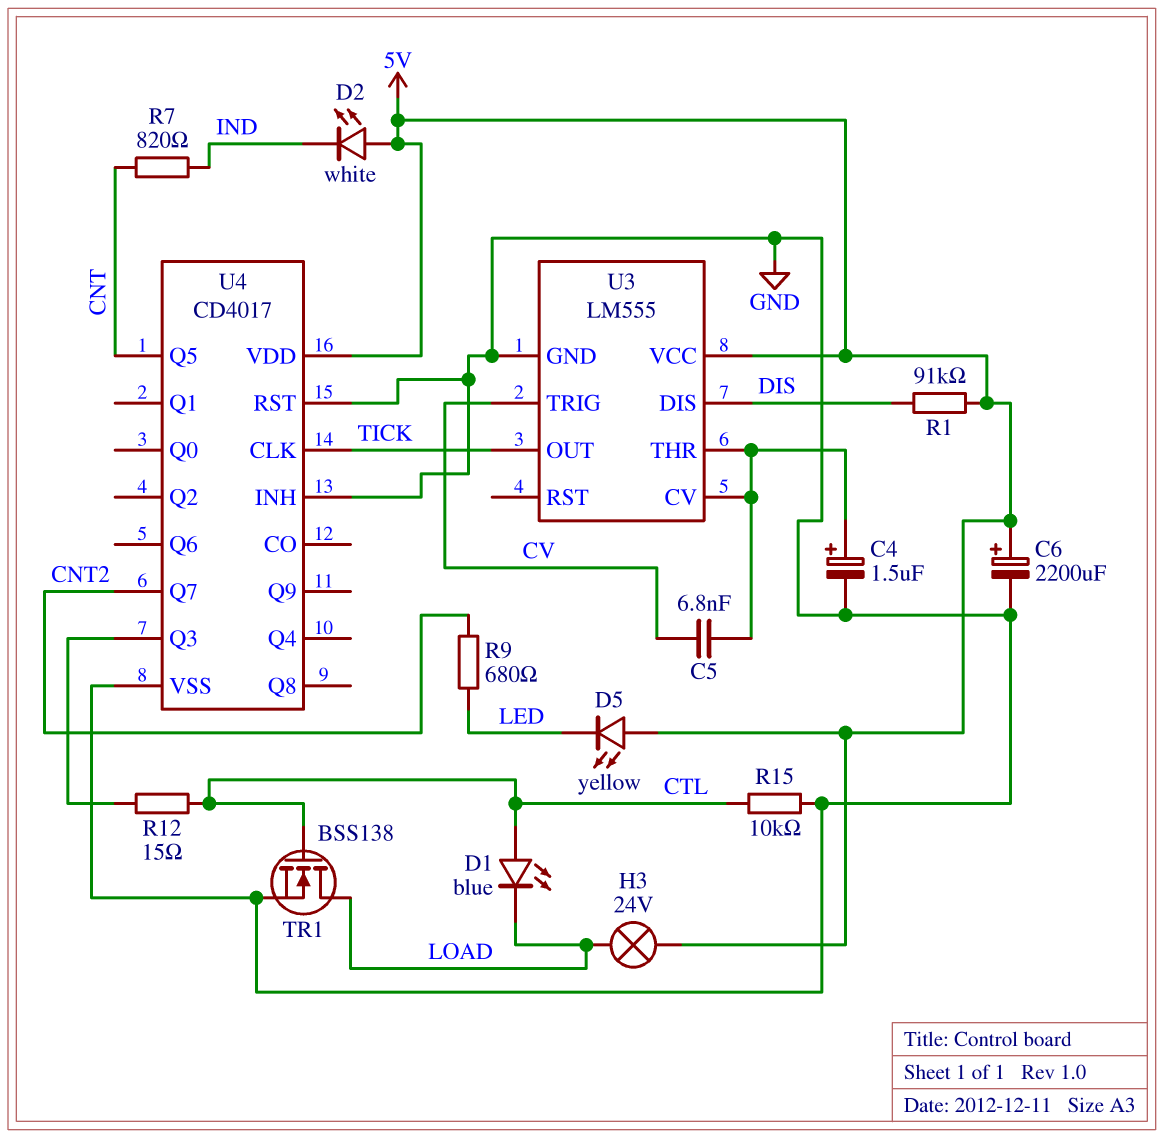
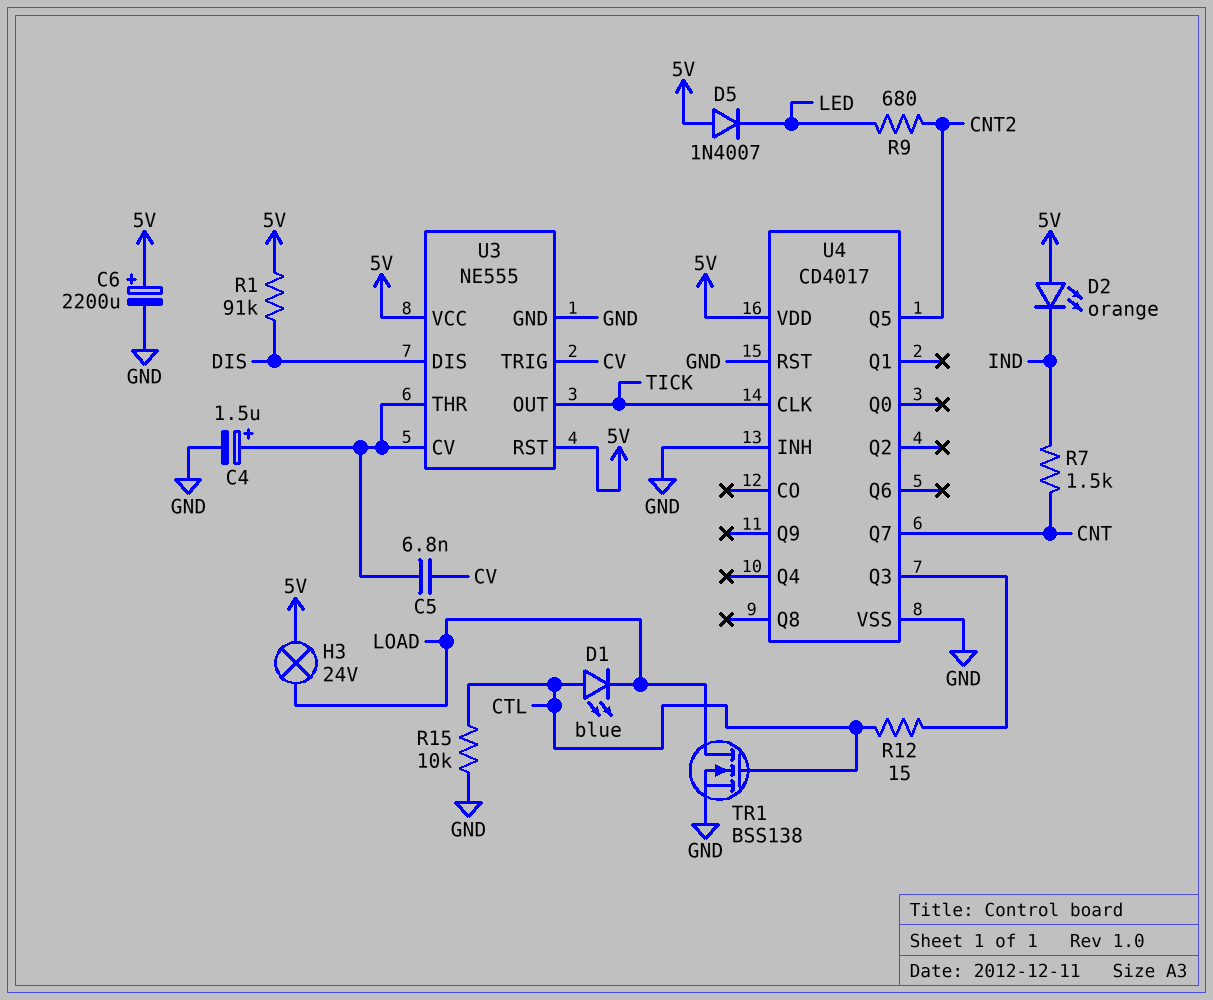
D2: LED white (A 5V, K IND) -> LED orange (A 5V, K IND)
D5: LED yellow (A 5V, K LED) -> diode 1N4007 (A 5V, K LED)
R7: 820 (CNT, IND) -> 1.5k (CNT, IND)
U3: LM555 -> NE555
U3 pin RST: none -> 5V
U4 pin Q5: CNT -> CNT2
U4 pin Q7: CNT2 -> CNT

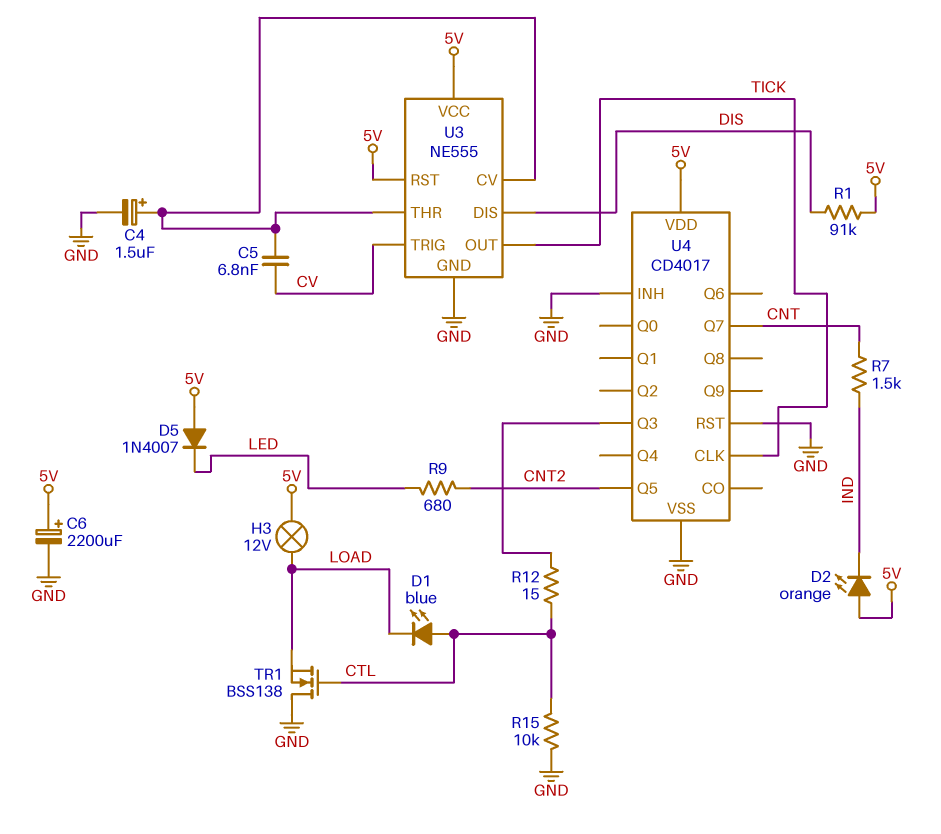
H3: lamp 24V (5V, LOAD) -> lamp 12V (5V, LOAD)
TR1: NMOS BSS138 (G CTL, D LOAD, S GND) -> NMOS BSS138 (G CTL, D GND, S LOAD)

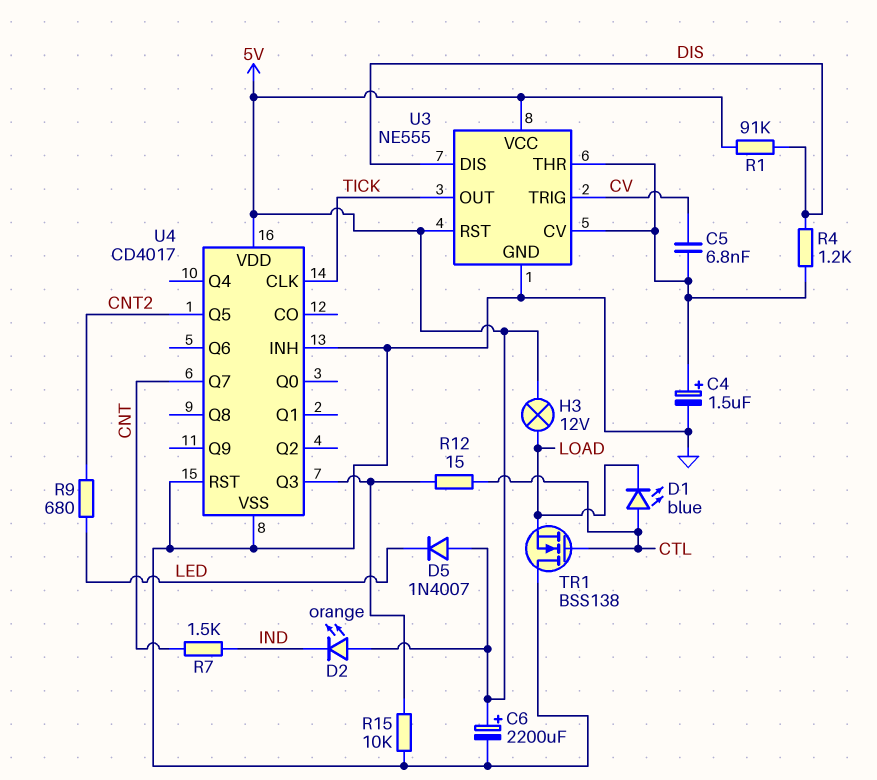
R4: none -> 1.2k (DIS, U3/CV)
R15: 10k (CTL, GND) -> 10k (GND, U4/Q3)

